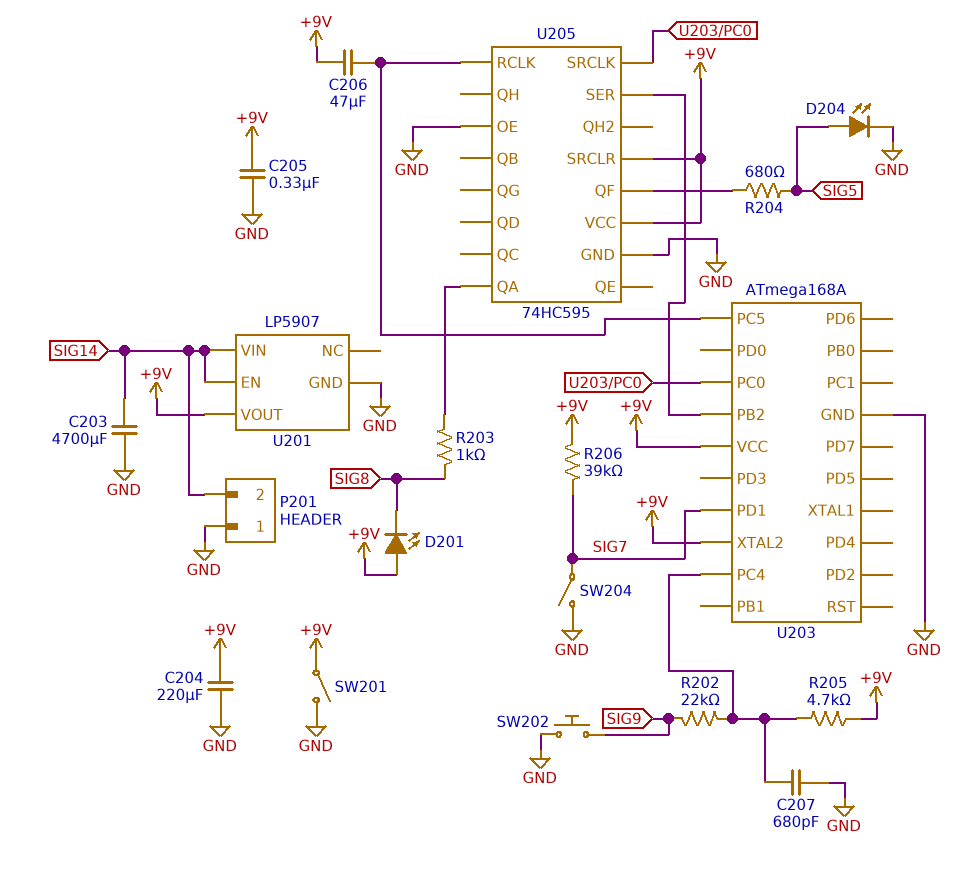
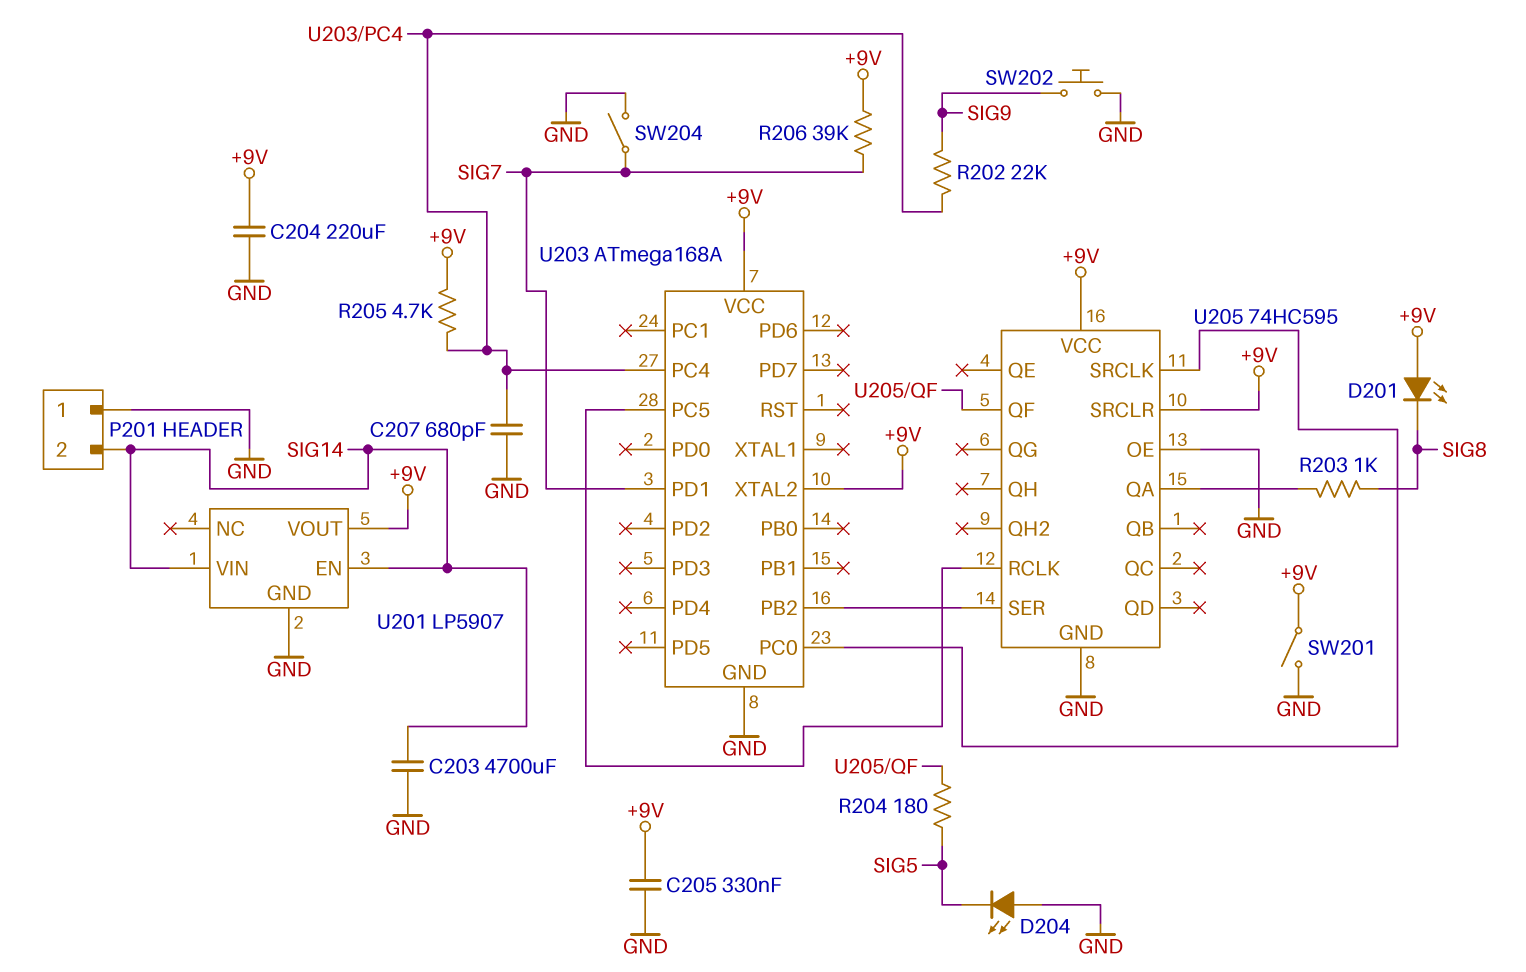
C206: 47uF (+9V, U203/PC5) -> none
D204: LED (A SIG5, K GND) -> LED (A GND, K SIG5)
R204: 680 (SIG5, U205/QF) -> 180 (SIG5, U205/QF)

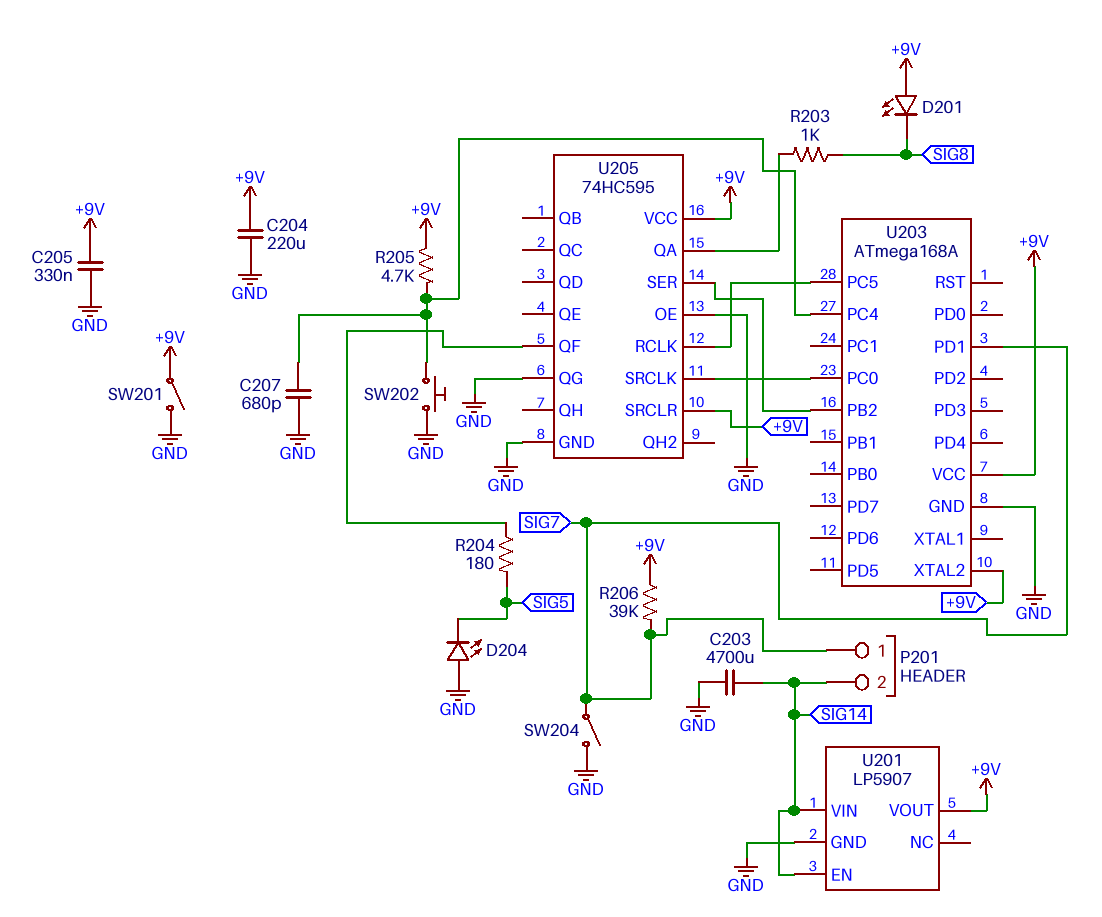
P201 pin 1: GND -> SIG7
R202: 22k (SIG9, U203/PC4) -> none
SW202: button (GND, SIG9) -> button (GND, U203/PC4)
U205 pin QG: none -> GND

